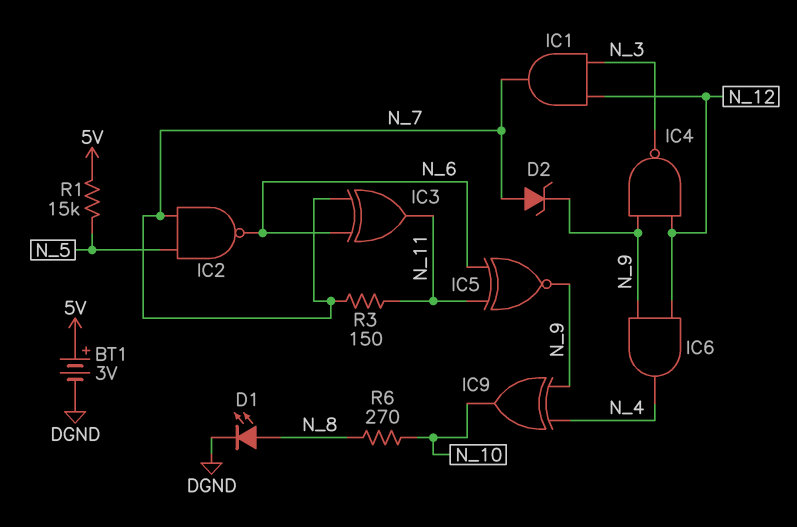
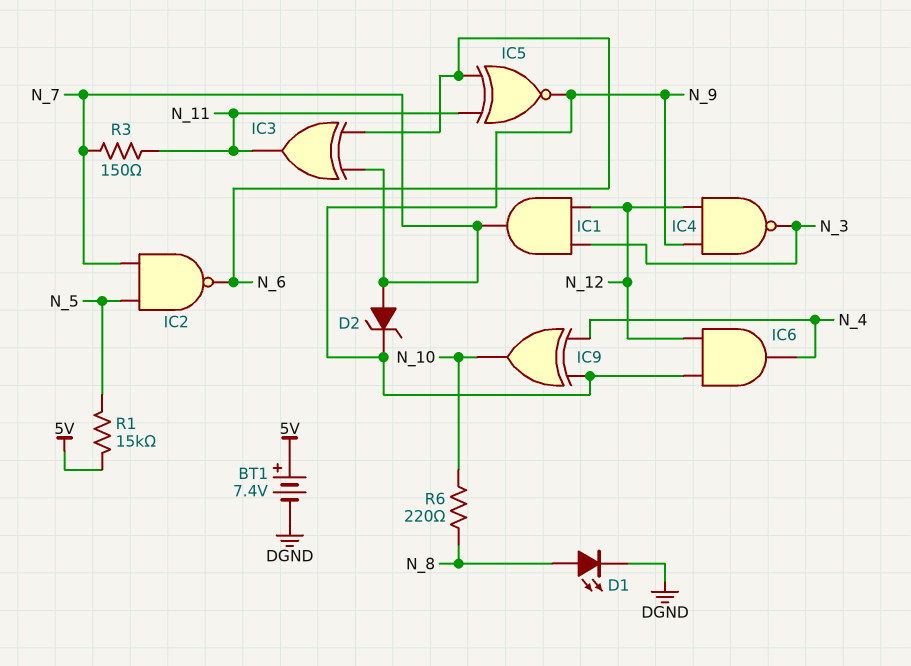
BT1: 3V (plus 5V, minus DGND) -> 7.4V (plus 5V, minus DGND)
R6: 270 (N_8, N_10) -> 220 (N_8, N_10)

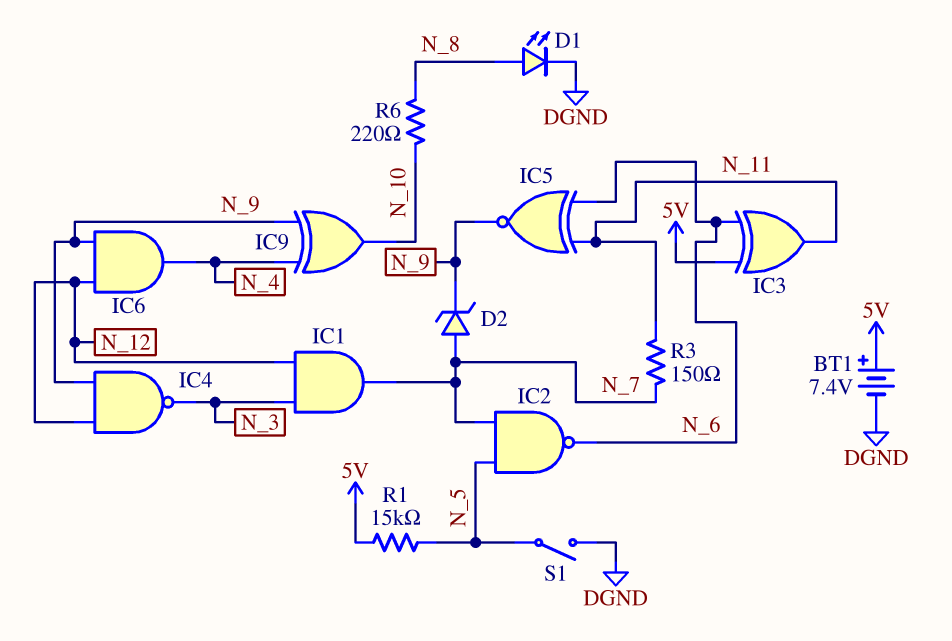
IC3: XOR (in N_6, in N_7, out N_11) -> XOR (in 5V, in N_6, out N_11)
S1: none -> switch (DGND, N_5)

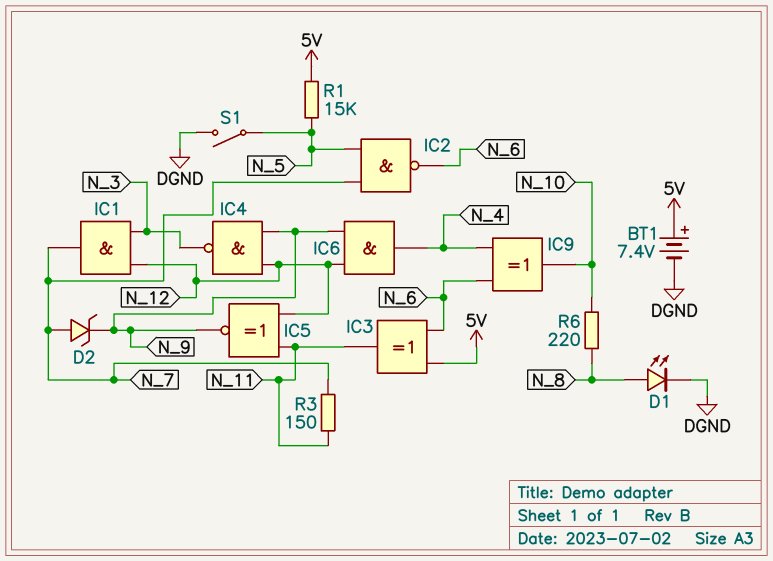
IC5: XNOR (in N_6, in N_11, out N_9) -> XNOR (in N_11, in N_12, out N_9)
IC9: XOR (in N_4, in N_9, out N_10) -> XOR (in N_4, in N_6, out N_10)

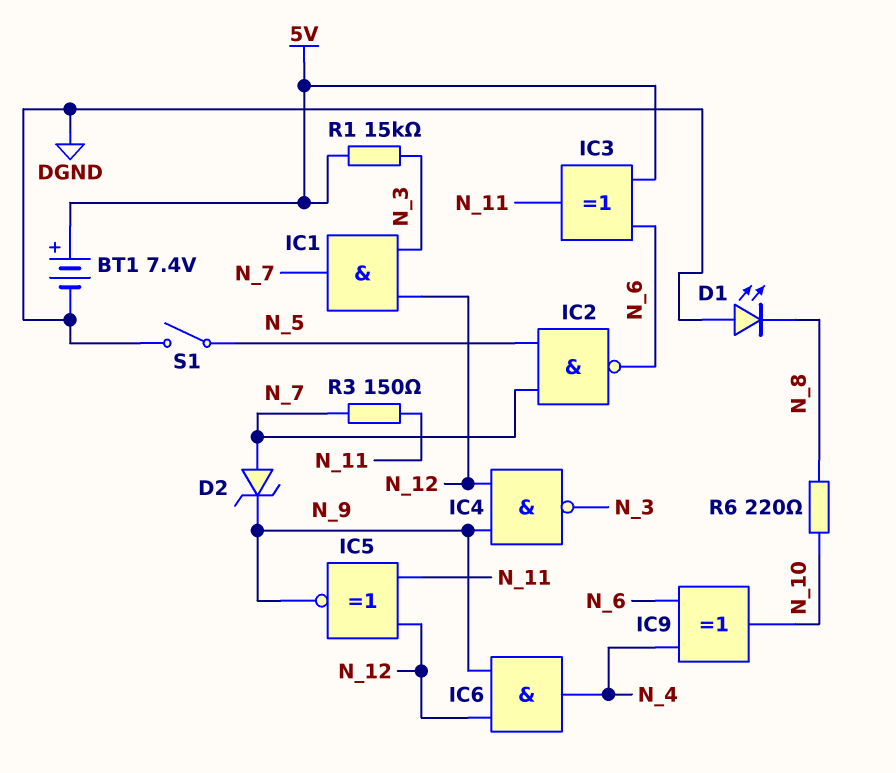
D1: LED (A N_8, K DGND) -> LED (A DGND, K N_8)
R1: 15k (5V, N_5) -> 15k (5V, N_3)

